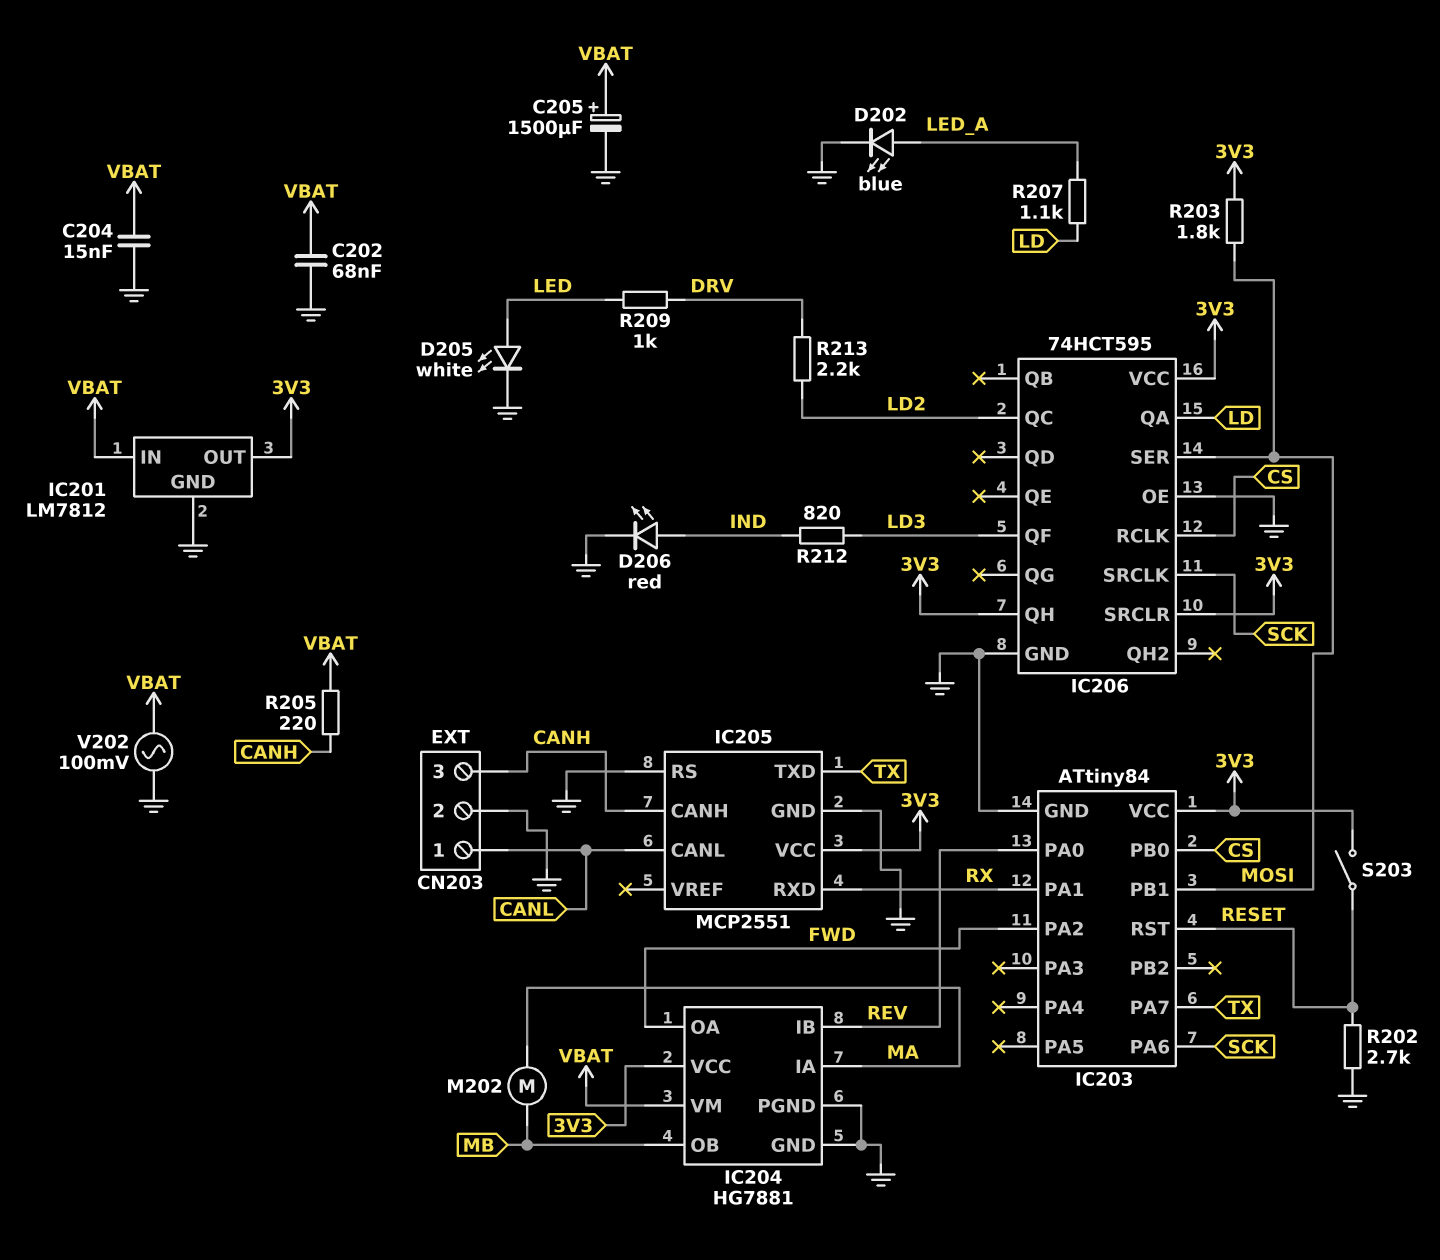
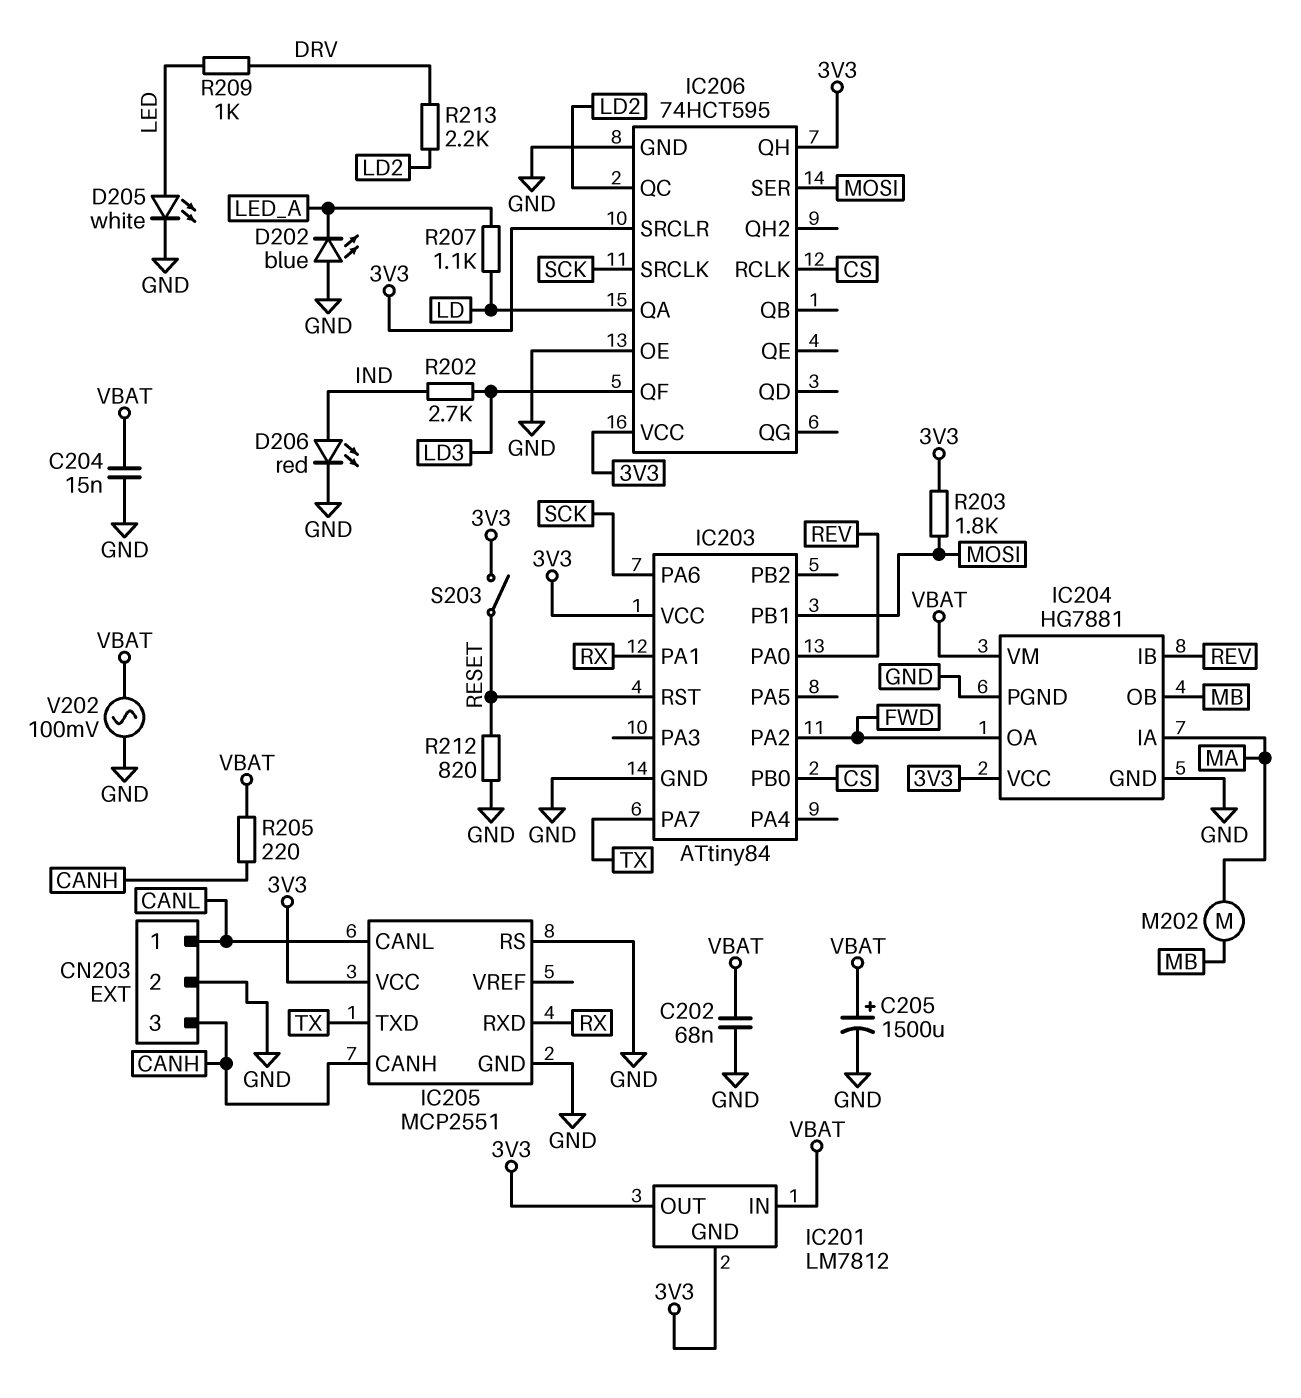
D202: LED blue (A LED_A, K GND) -> LED blue (A GND, K LED_A)
IC201 pin GND: GND -> 3V3
R202: 2.7k (GND, RESET) -> 2.7k (IND, LD3)
R212: 820 (IND, LD3) -> 820 (GND, RESET)

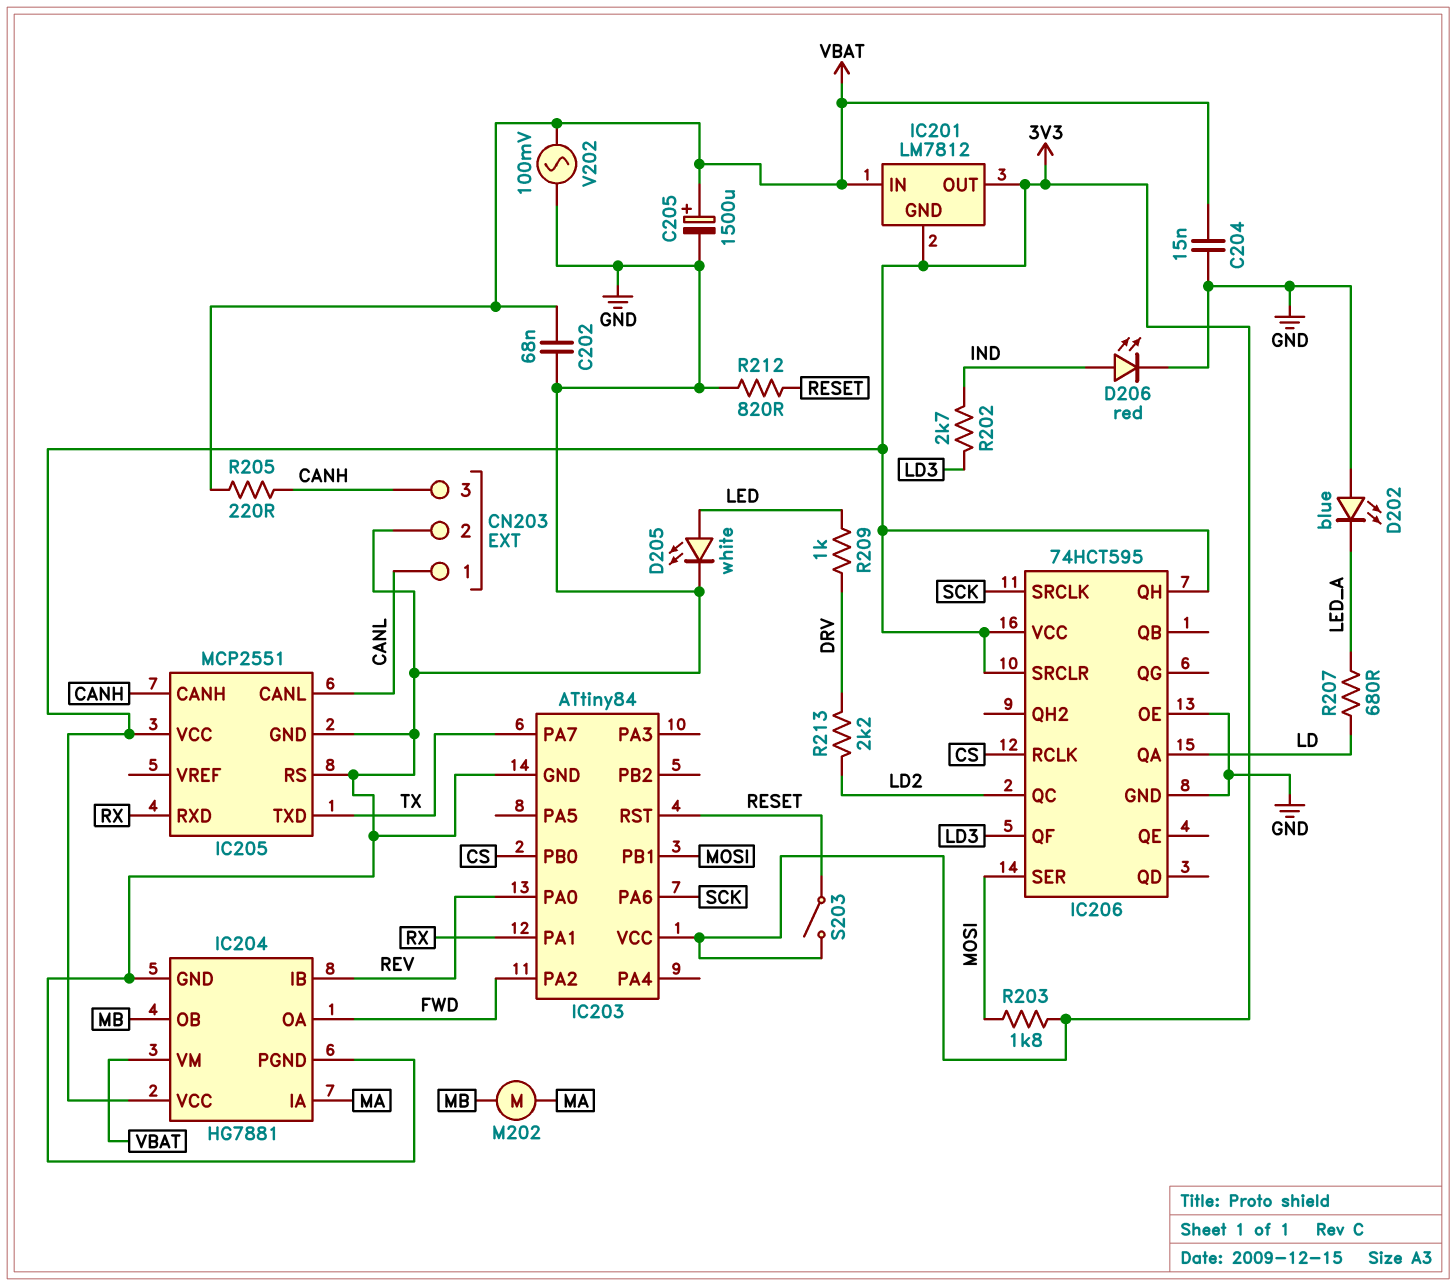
R207: 1.1k (LD, LED_A) -> 680 (LD, LED_A)

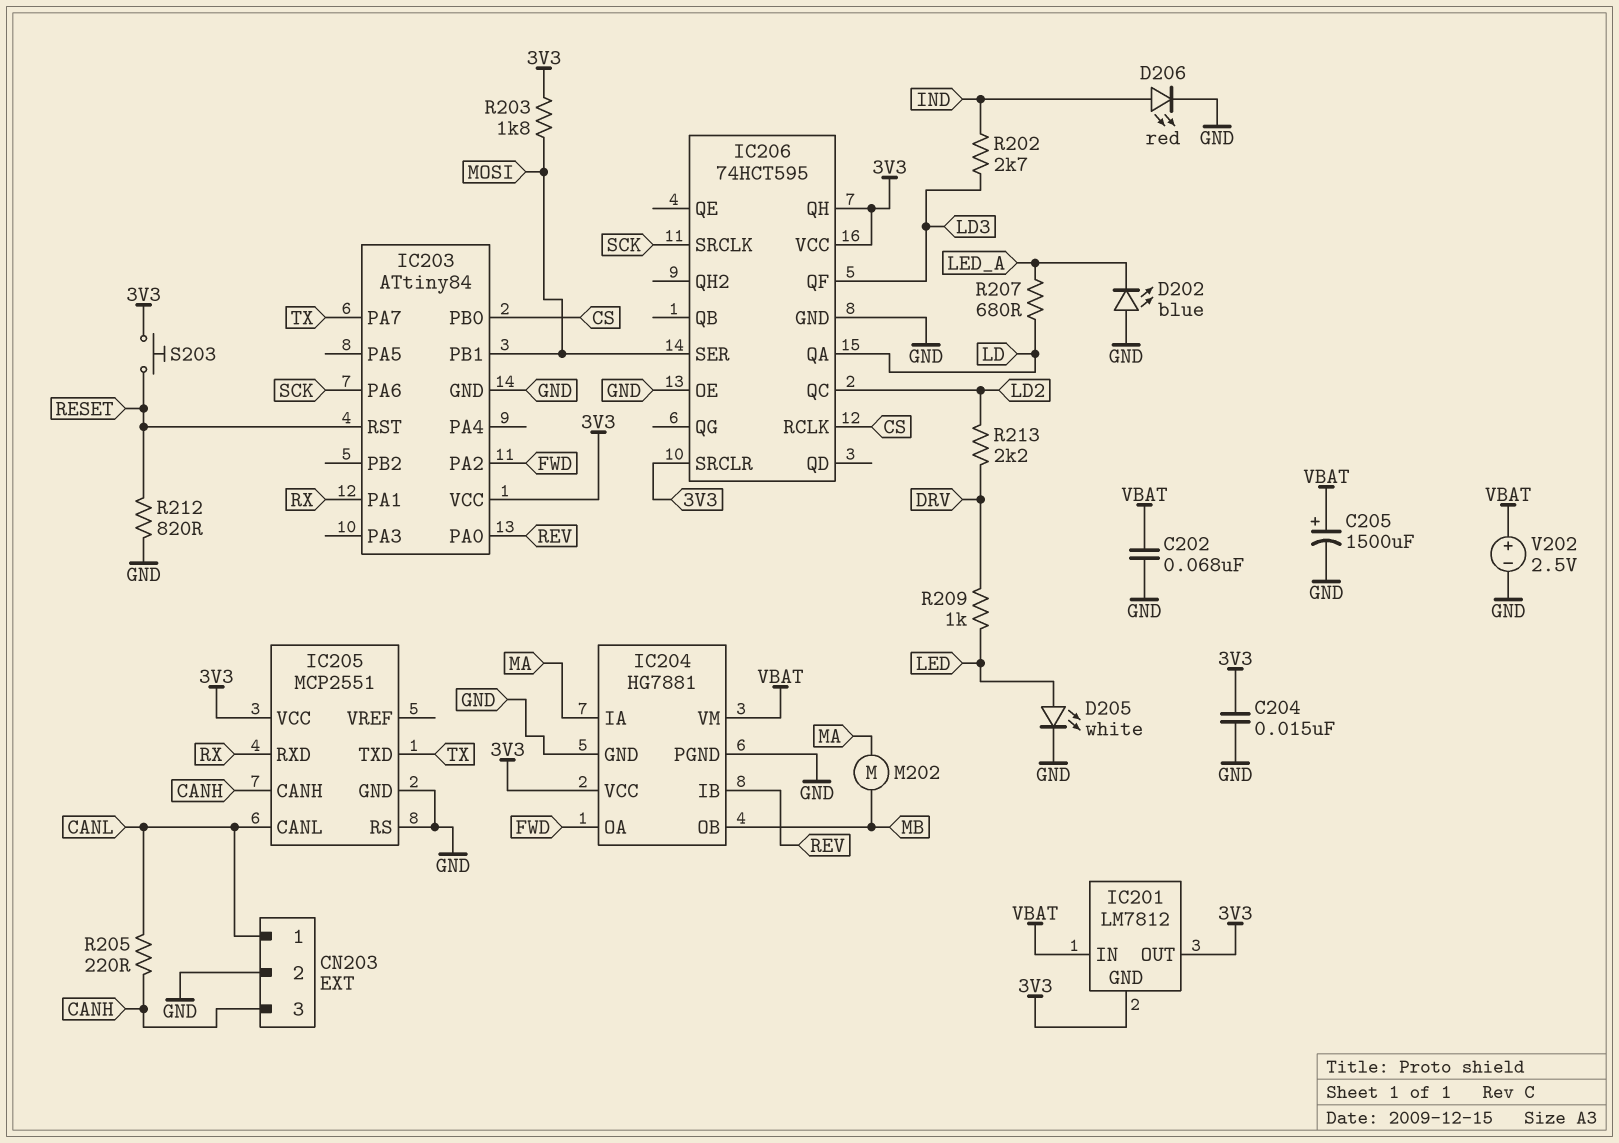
C204: 15nF (GND, VBAT) -> 15nF (3V3, GND)
R205: 220 (CANH, VBAT) -> 220 (CANH, CANL)
S203: switch (3V3, RESET) -> button (3V3, RESET)
V202: AC 100mV (GND, VBAT) -> 2.5V (plus VBAT, minus GND)

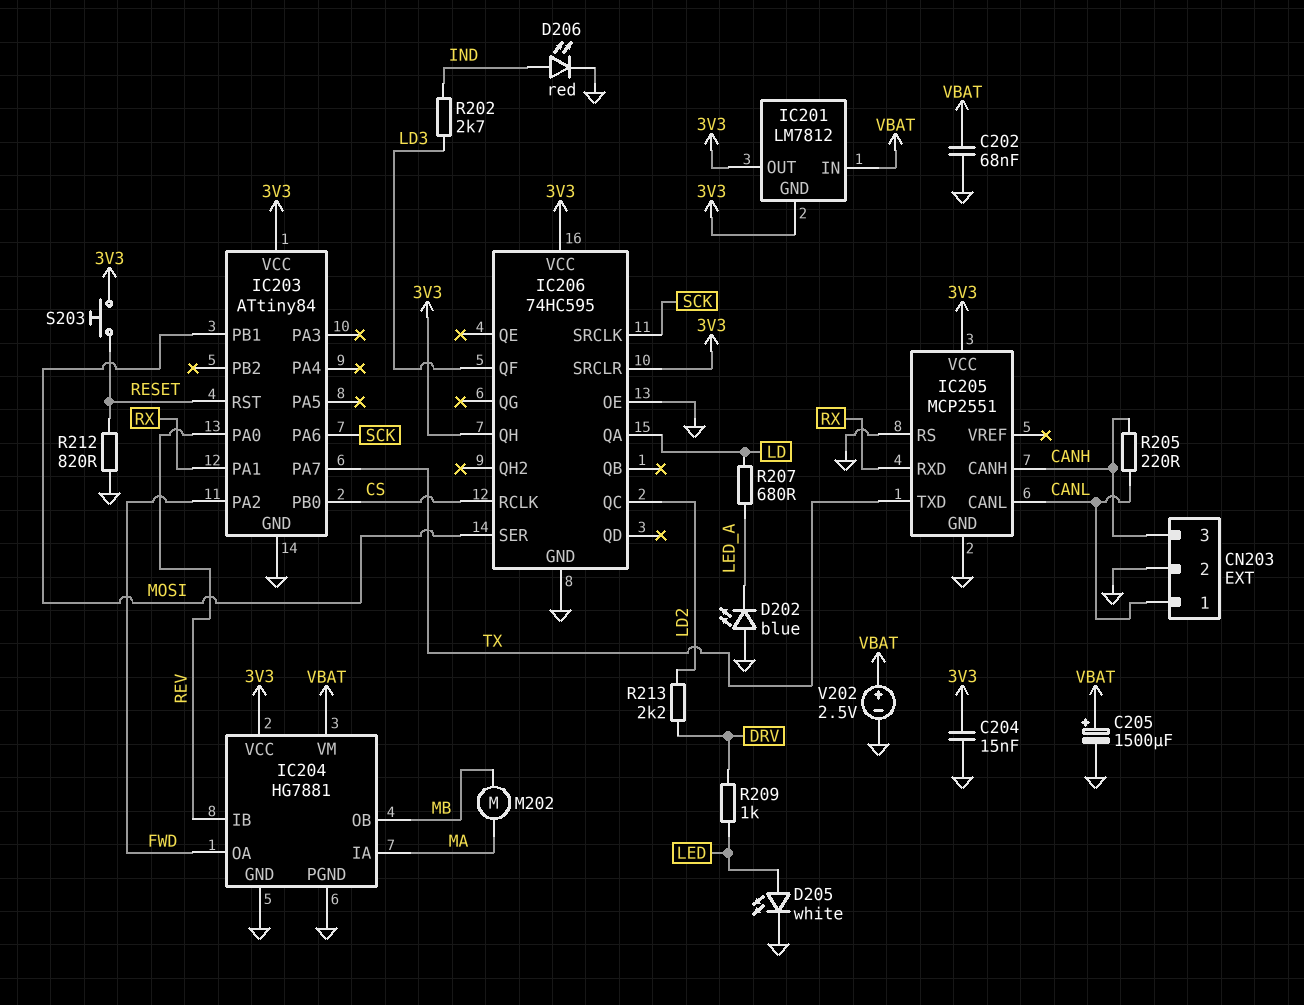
IC206: 74HCT595 -> 74HC595
R203: 1.8k (3V3, MOSI) -> none

